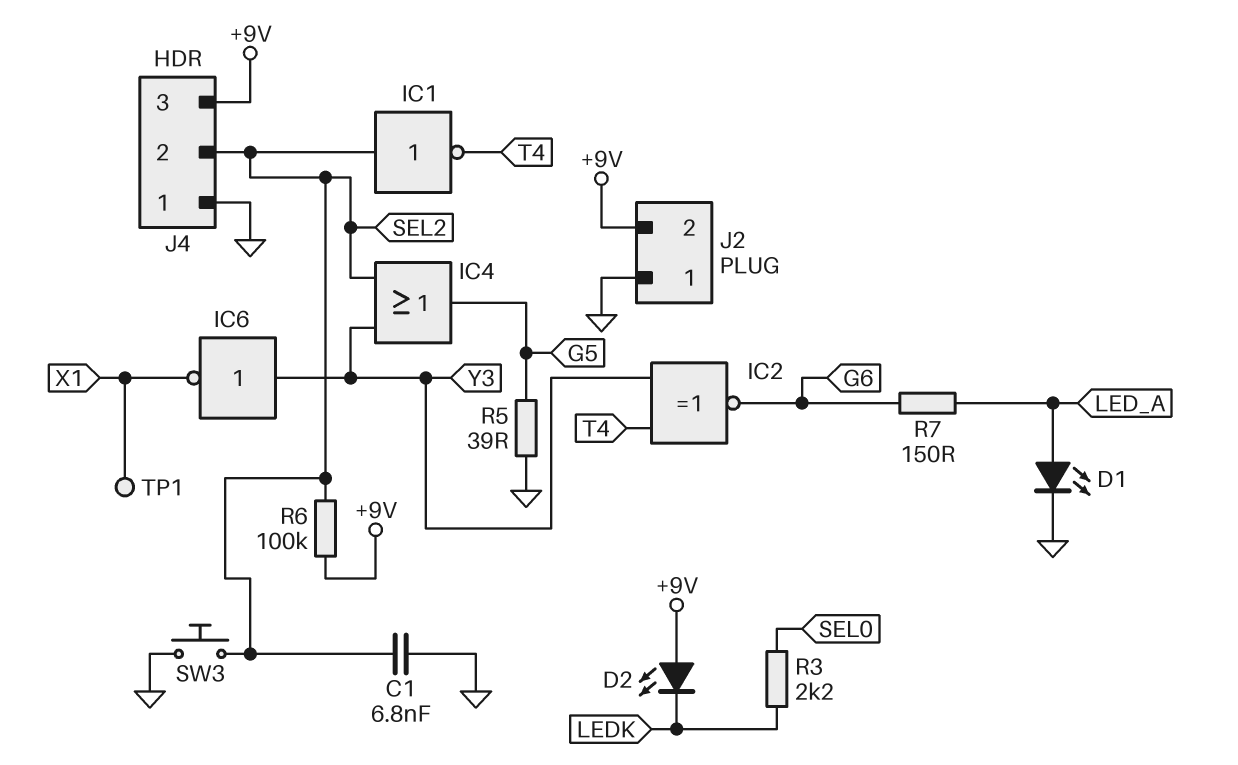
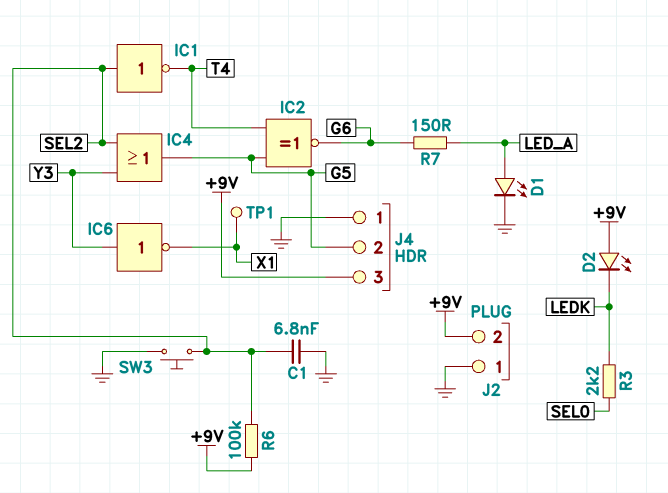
IC2: XNOR (in T4, in Y3, out G6) -> XNOR (in G5, in T4, out G6)
J4 pin 2: SEL2 -> G5
R5: 39 (G5, GND) -> none

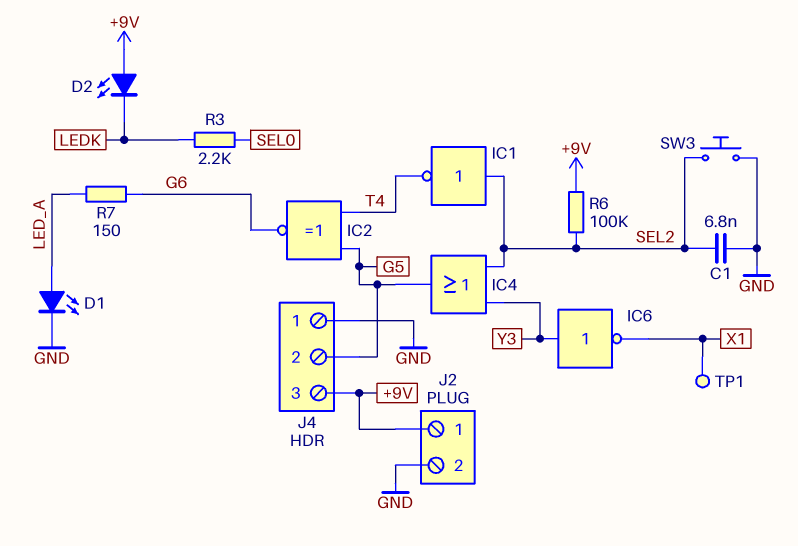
J2 pin 1: GND -> +9V
J2 pin 2: +9V -> GND

